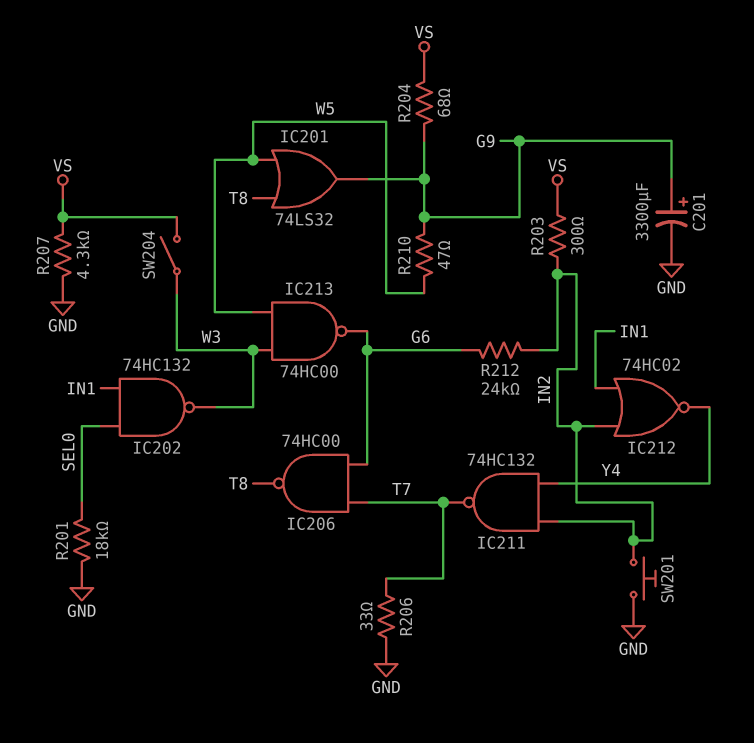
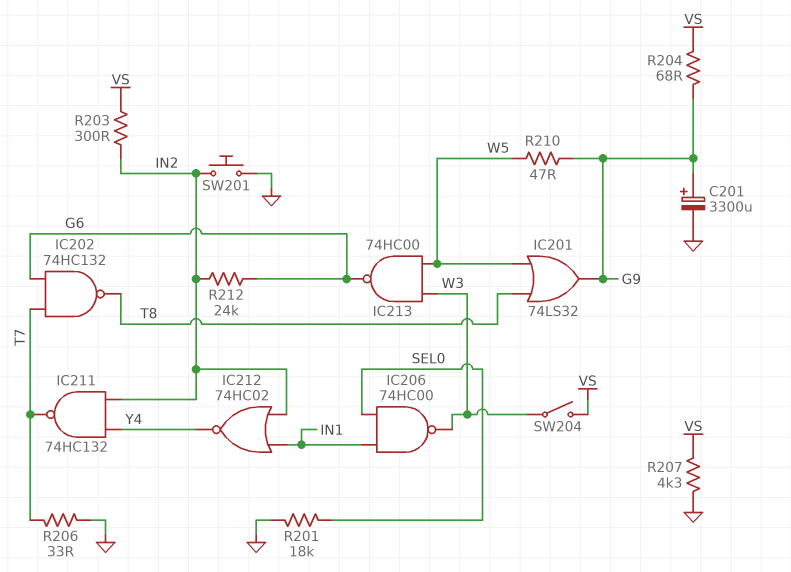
IC202: NAND 74HC132 (in IN1, in SEL0, out W3) -> NAND 74HC132 (in G6, in T7, out T8)
IC206: NAND 74HC00 (in G6, in T7, out T8) -> NAND 74HC00 (in IN1, in SEL0, out W3)

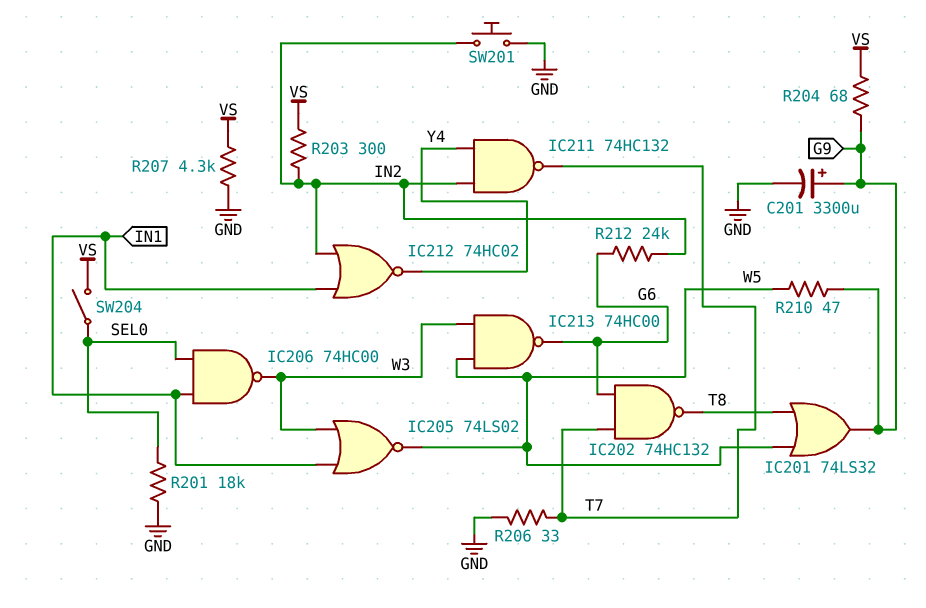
IC205: none -> NOR 74LS02 (in IN1, in W3, out W5)
SW204: switch (VS, W3) -> switch (SEL0, VS)

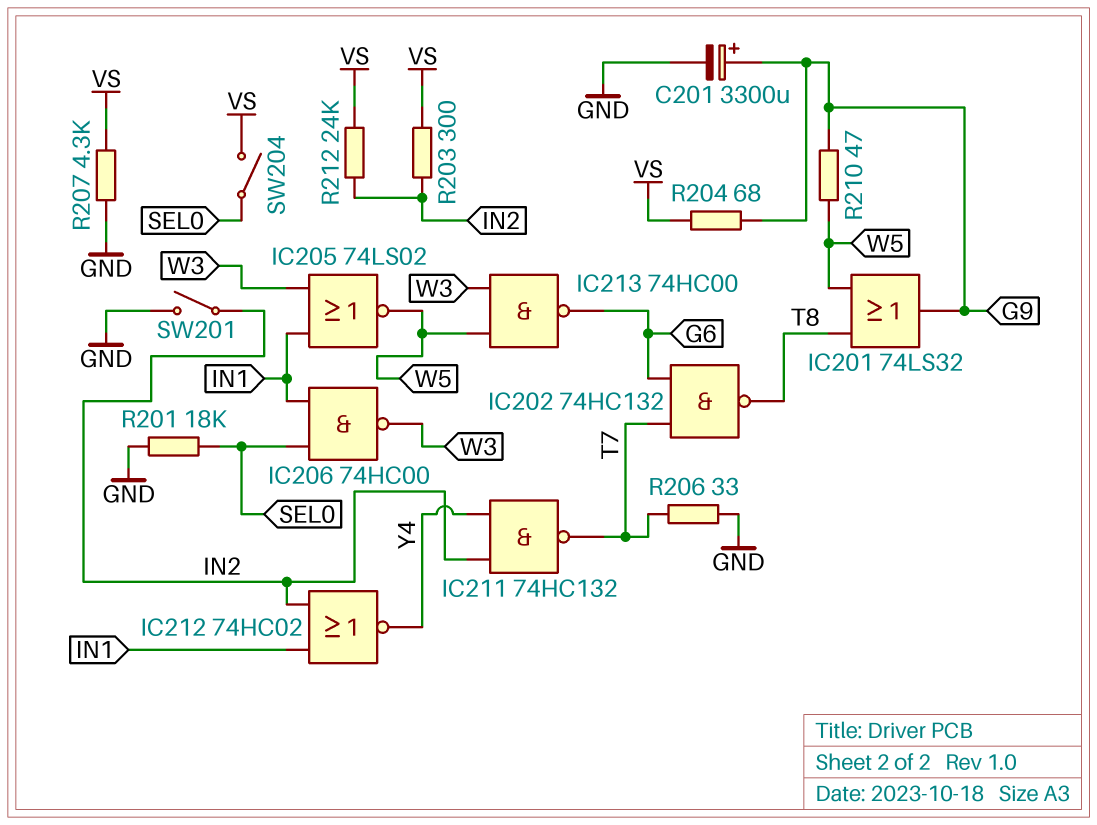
R212: 24k (G6, IN2) -> 24k (IN2, VS)
SW201: button (GND, IN2) -> switch (GND, IN2)

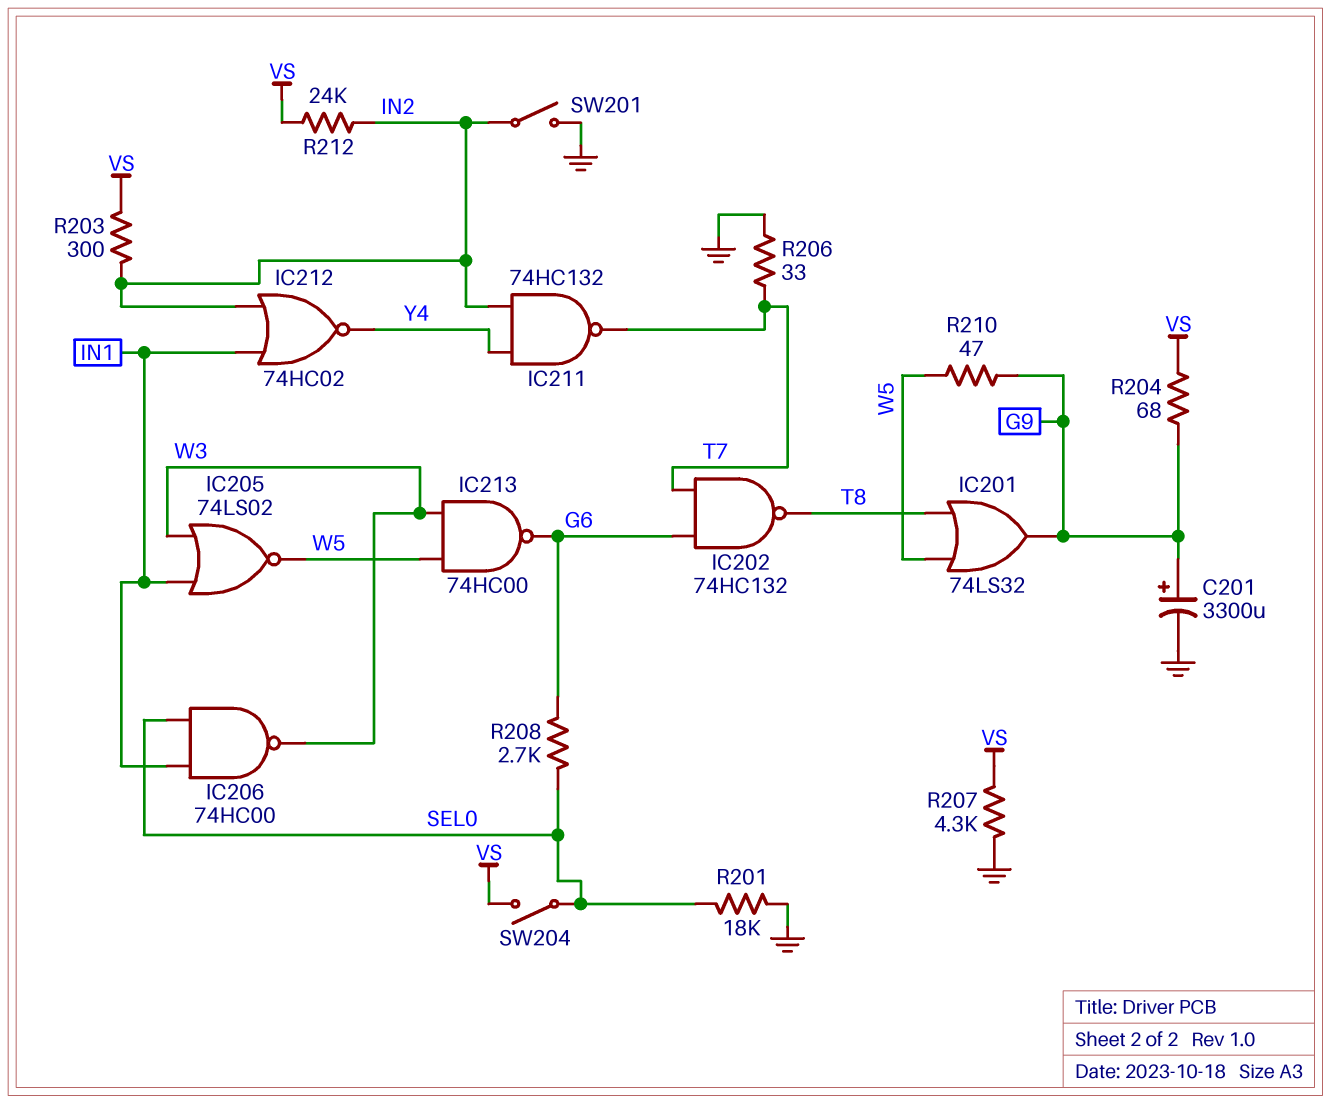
R208: none -> 2.7k (G6, SEL0)

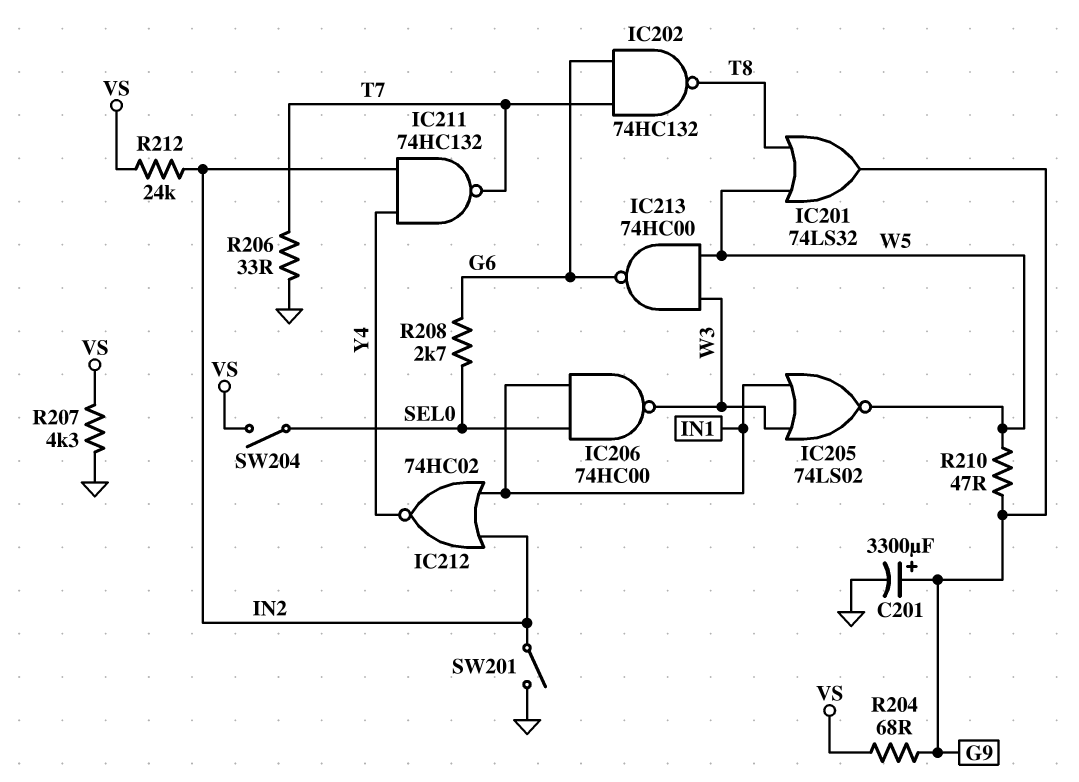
R201: 18k (GND, SEL0) -> none
R203: 300 (IN2, VS) -> none

